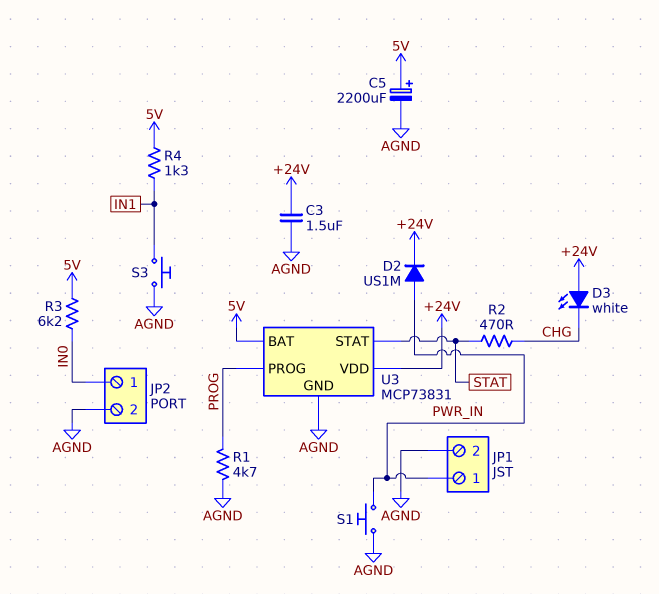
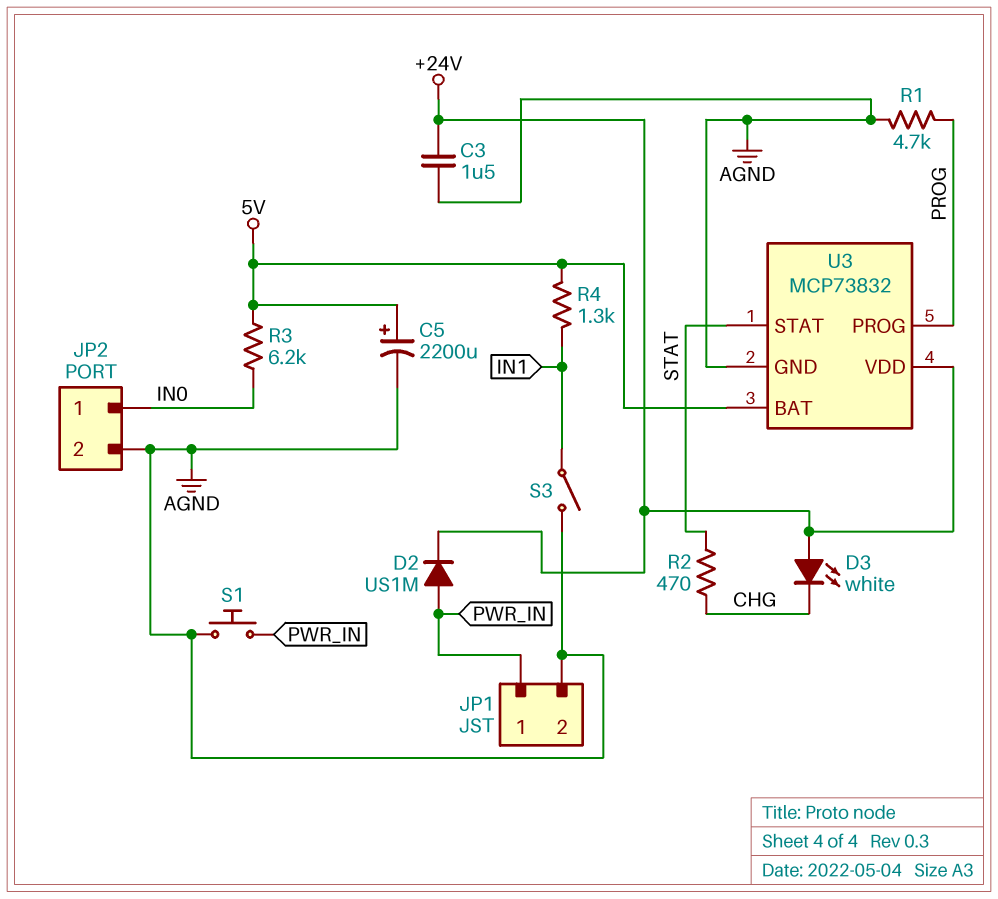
S3: button (AGND, IN1) -> switch (AGND, IN1)
U3: MCP73831 -> MCP73832

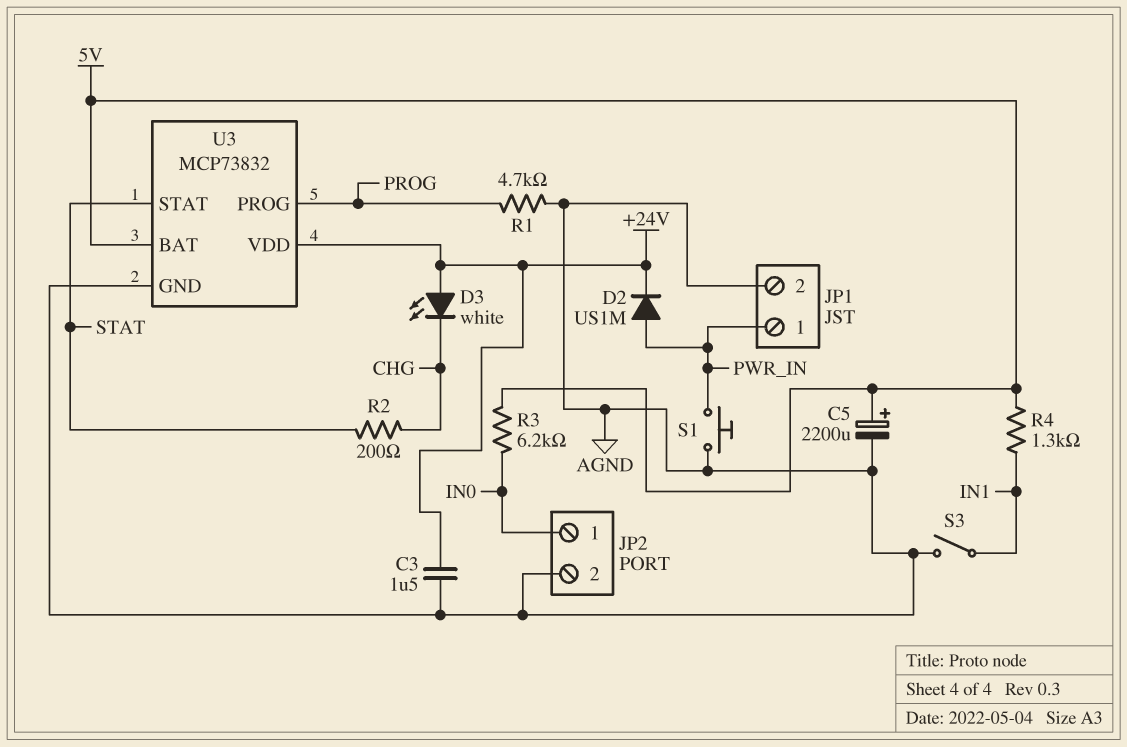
R2: 470 (CHG, STAT) -> 200 (CHG, STAT)

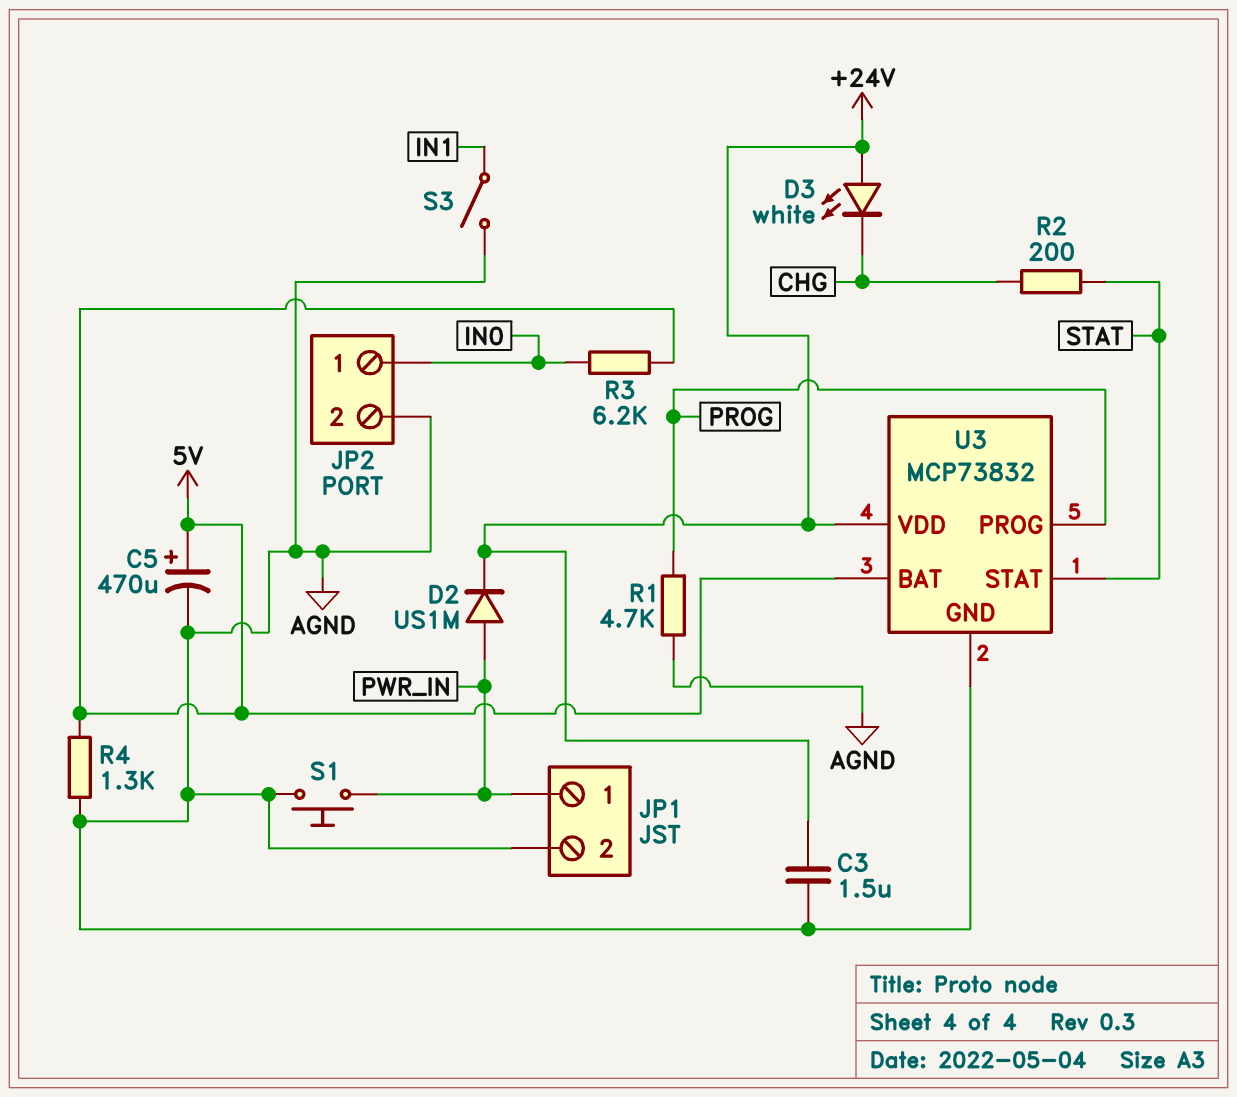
C5: 2200uF (plus 5V, minus AGND) -> 470uF (plus 5V, minus AGND)
R4: 1.3k (5V, IN1) -> 1.3k (5V, AGND)

